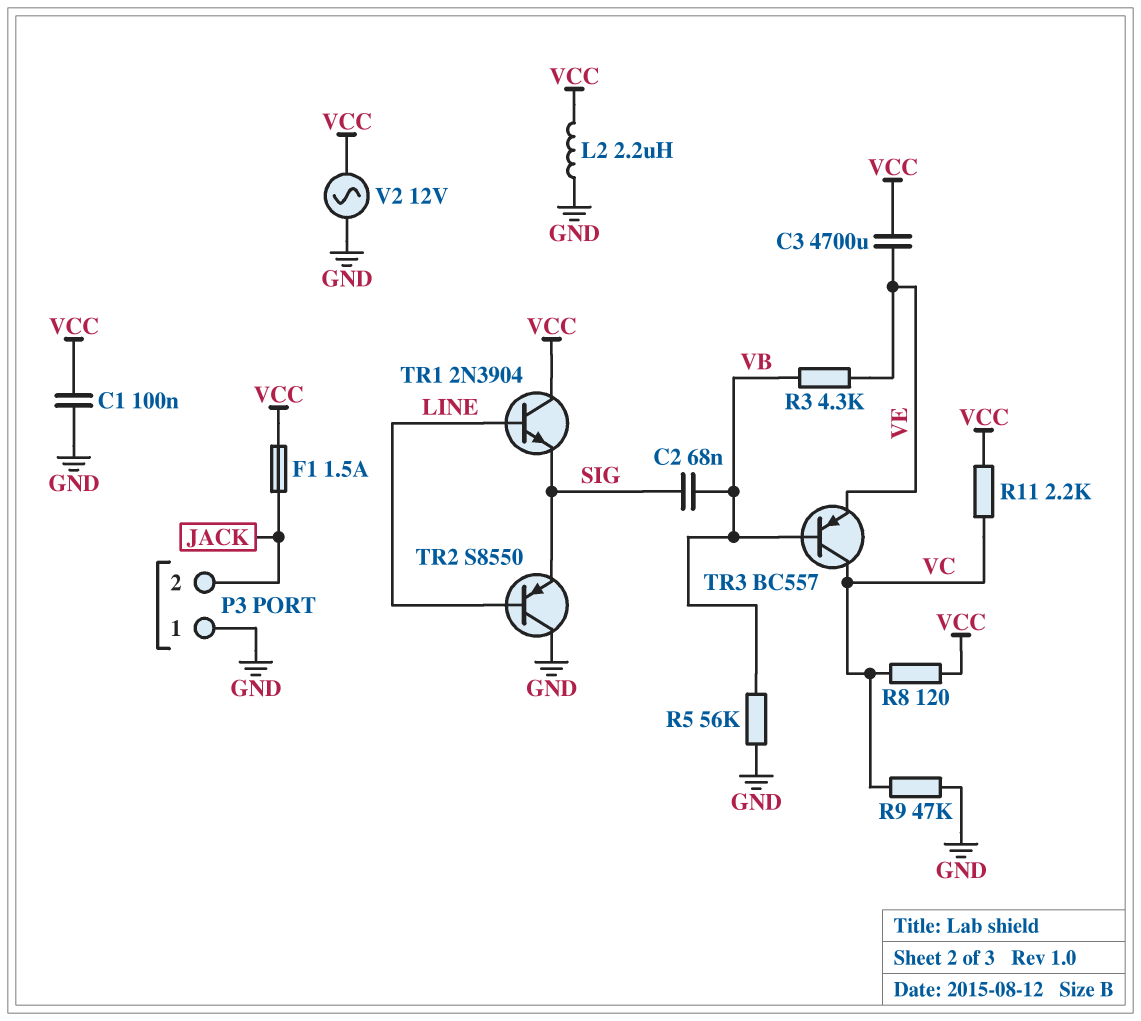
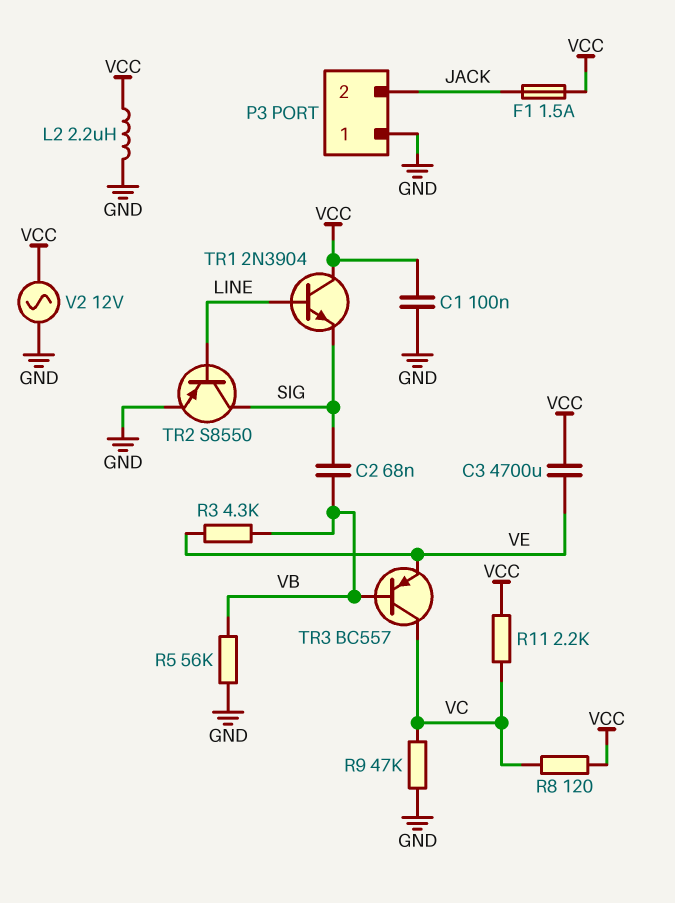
TR2: PNP S8550 (B LINE, C GND, E SIG) -> PNP S8550 (B LINE, C SIG, E GND)

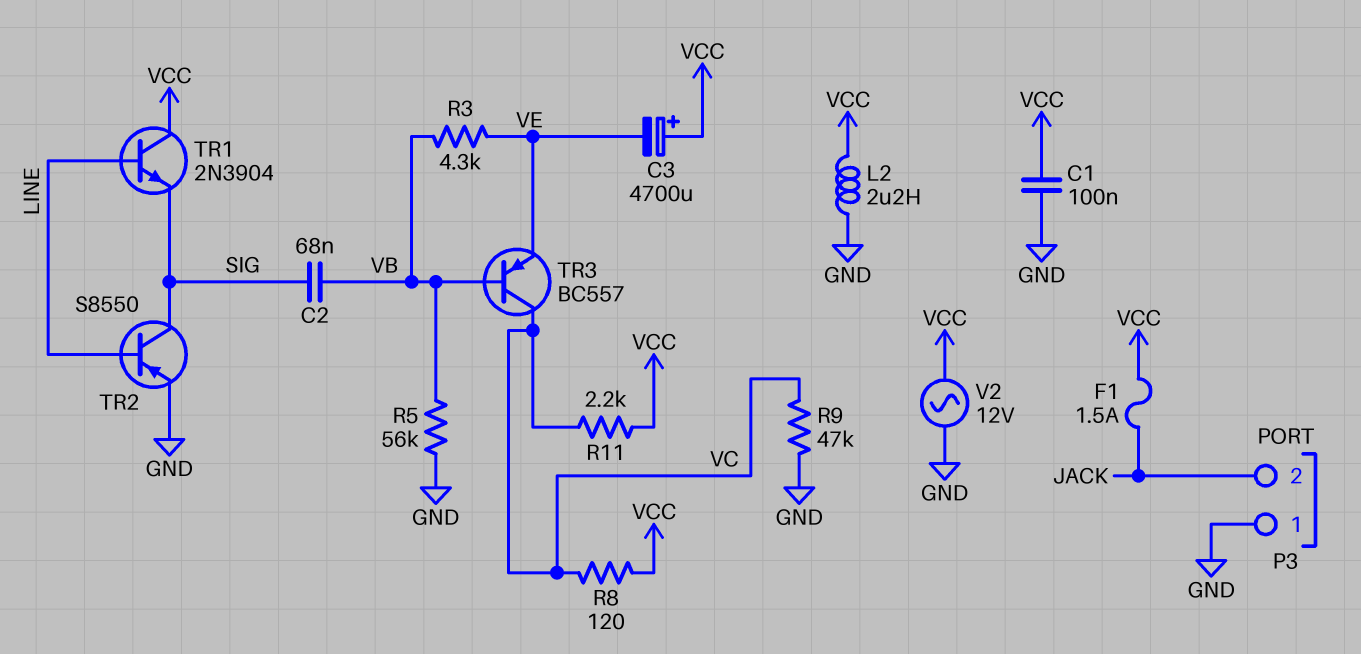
C3: 4700uF (VCC, VE) -> 4700uF (plus VCC, minus VE)

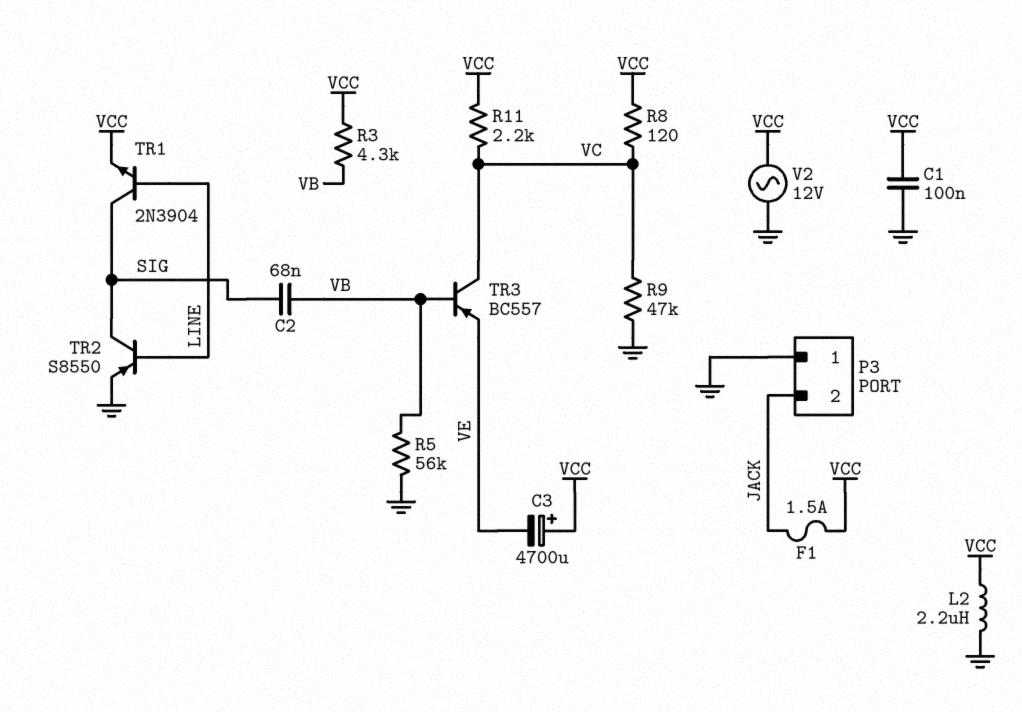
R3: 4.3k (VB, VE) -> 4.3k (VB, VCC)
TR1: NPN 2N3904 (B LINE, C VCC, E SIG) -> NPN 2N3904 (B LINE, C SIG, E VCC)

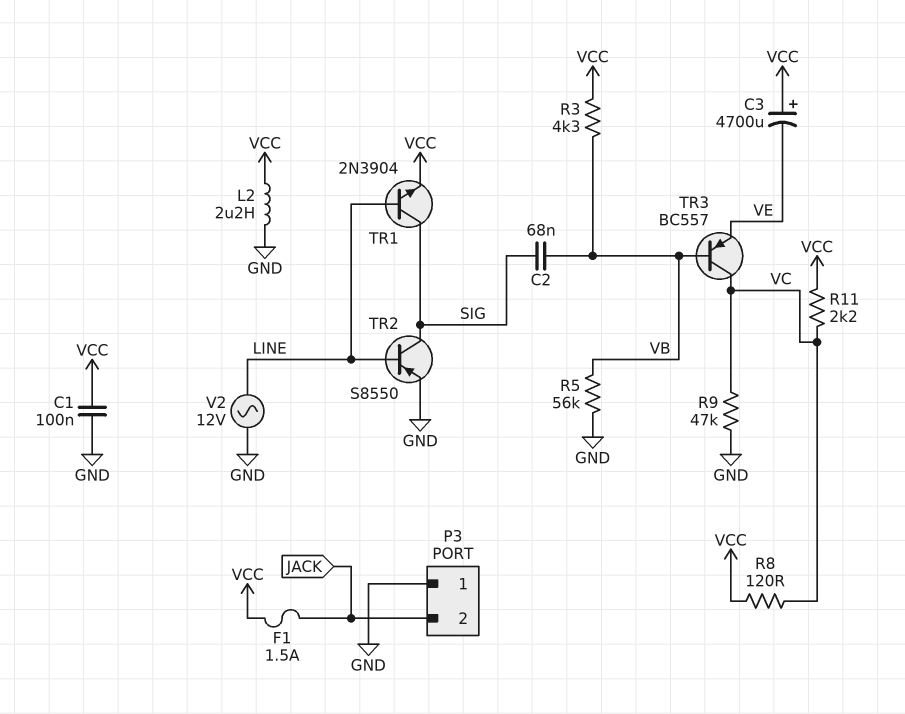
V2: AC 12V (GND, VCC) -> AC 12V (GND, LINE)

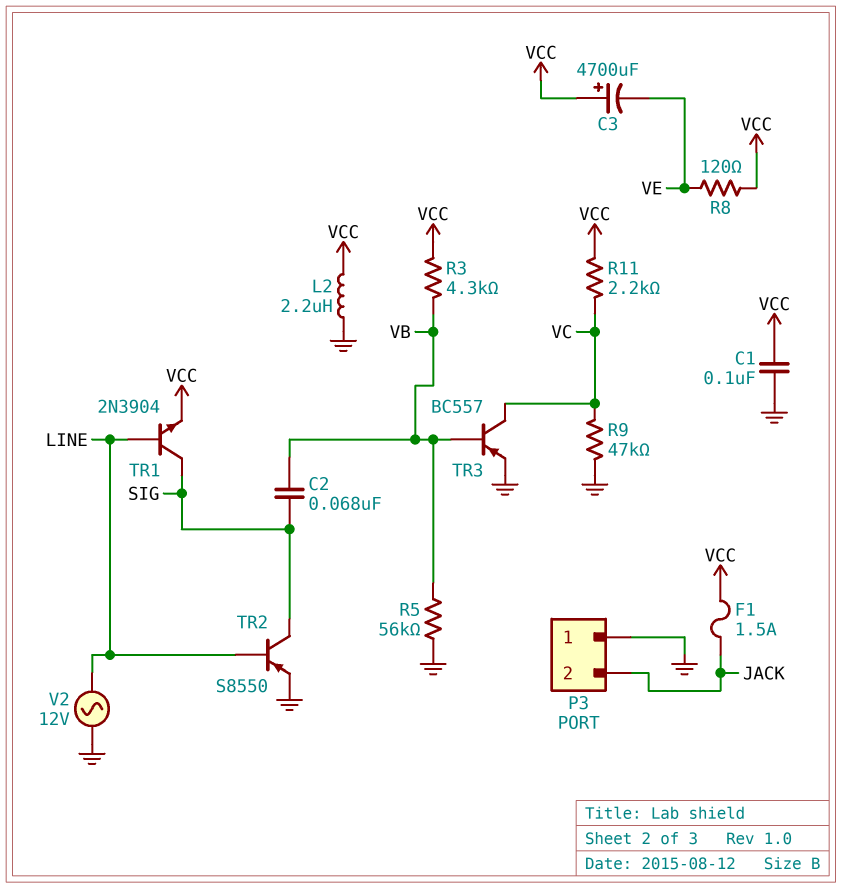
R8: 120 (VC, VCC) -> 120 (VCC, VE)
TR3: PNP BC557 (B VB, C VC, E VE) -> PNP BC557 (B VB, C VC, E GND)

